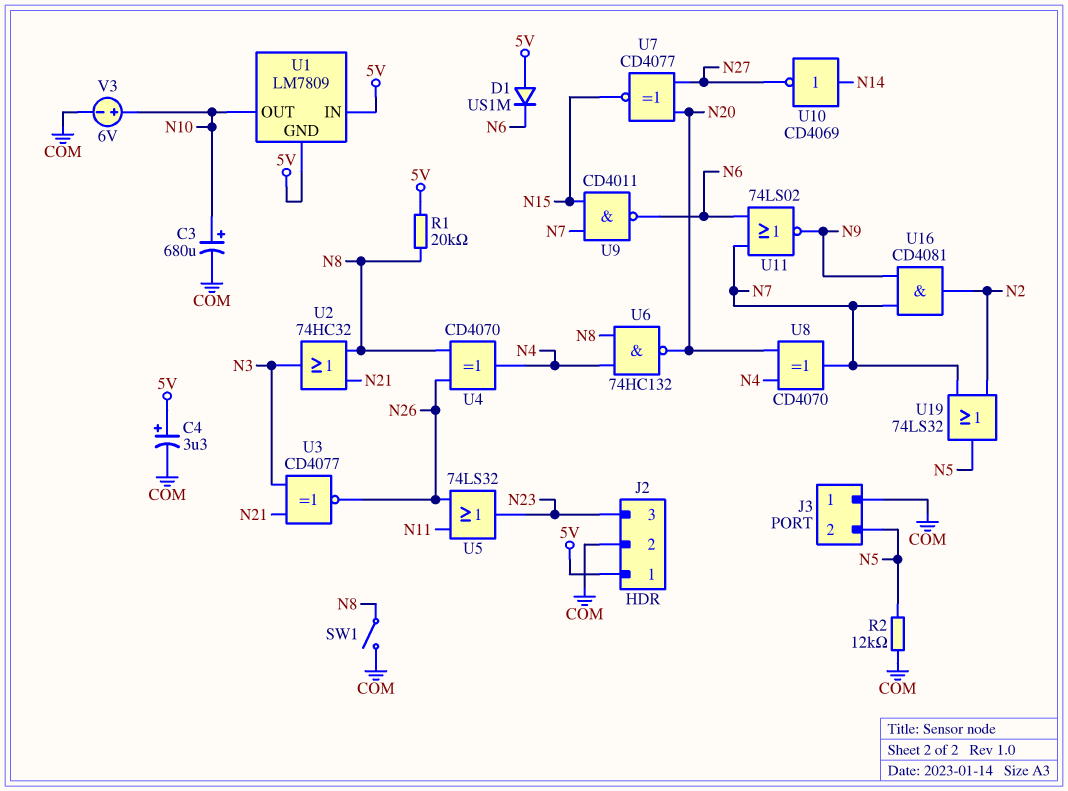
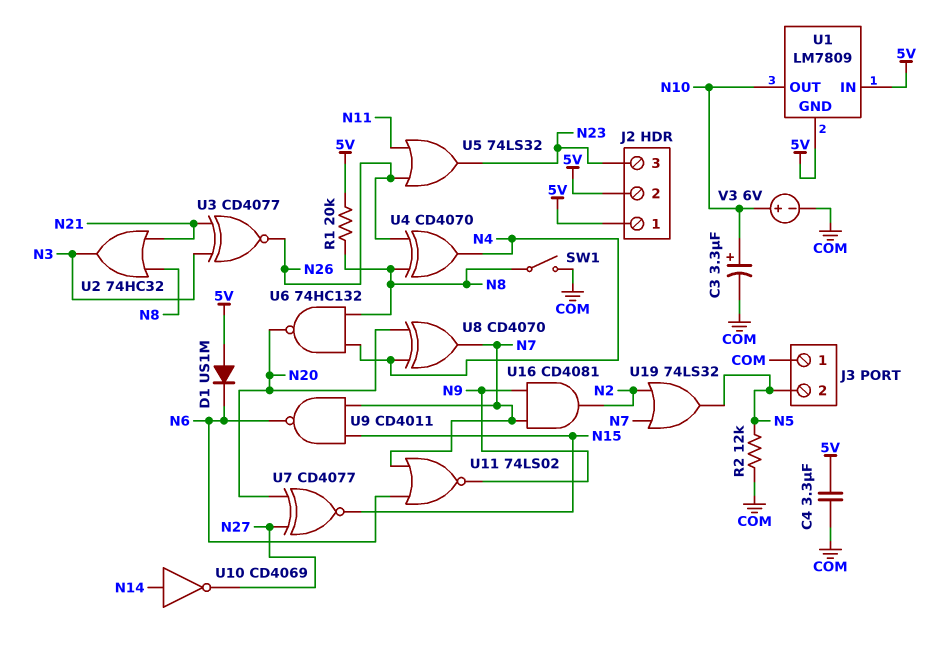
C3: 680uF (plus N10, minus COM) -> 3.3uF (plus N10, minus COM)
C4: 3.3uF (plus 5V, minus COM) -> 3.3uF (5V, COM)
J2 pin 2: COM -> 5V

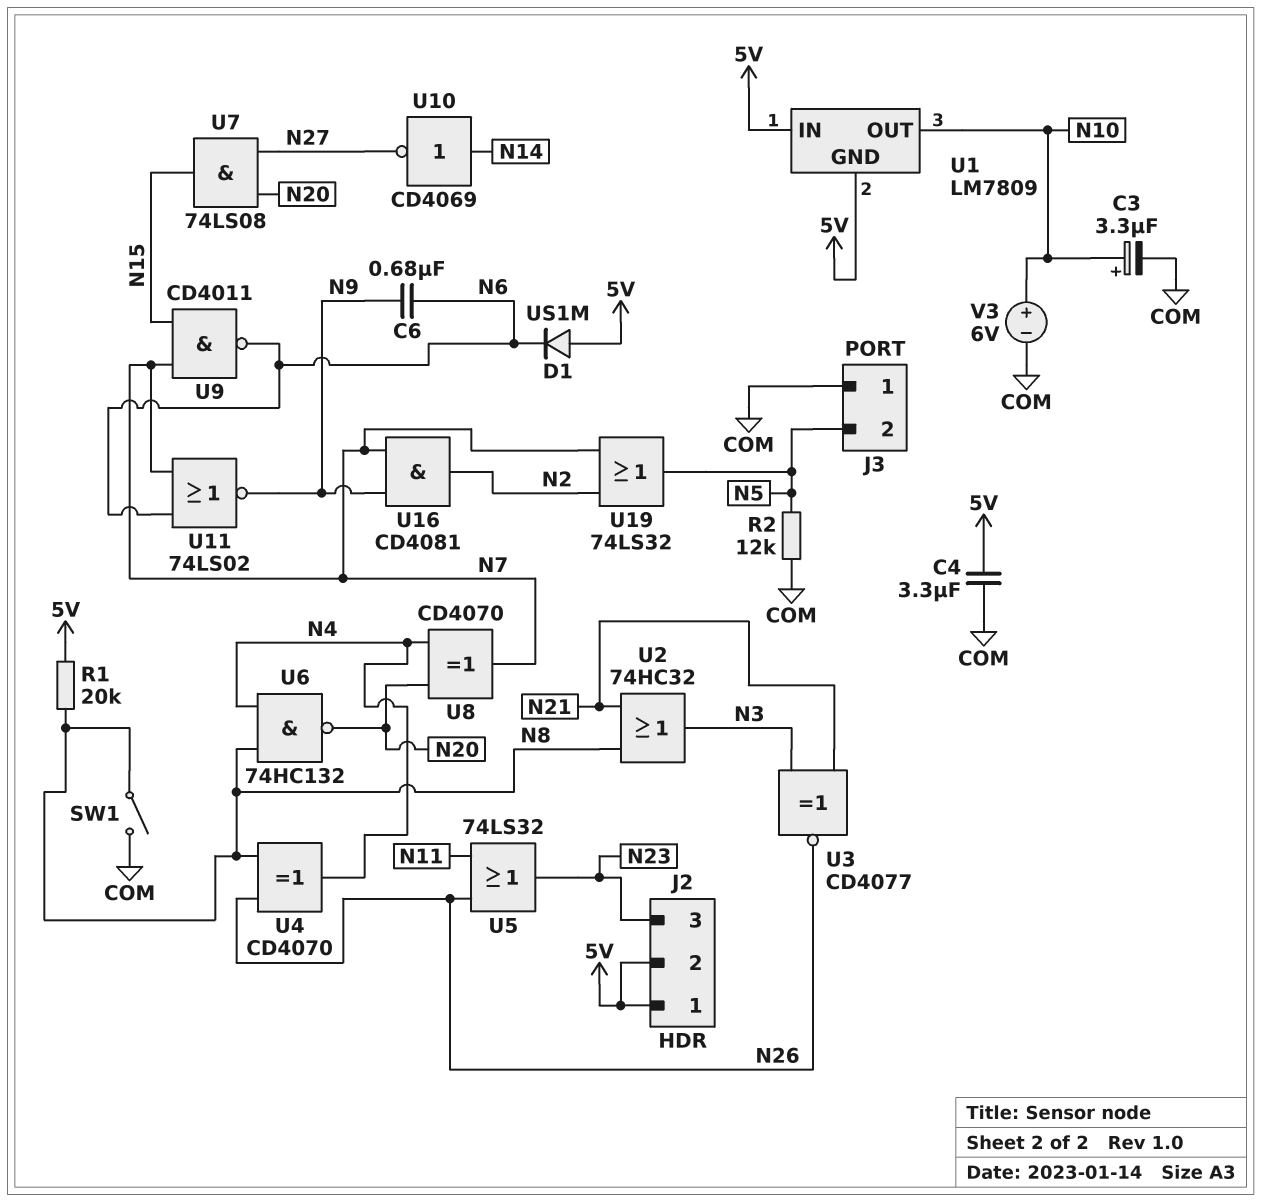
C6: none -> 680nF (N6, N9)
U7: XNOR CD4077 (in N20, in N27, out N15) -> AND 74LS08 (in N20, in N27, out N15)

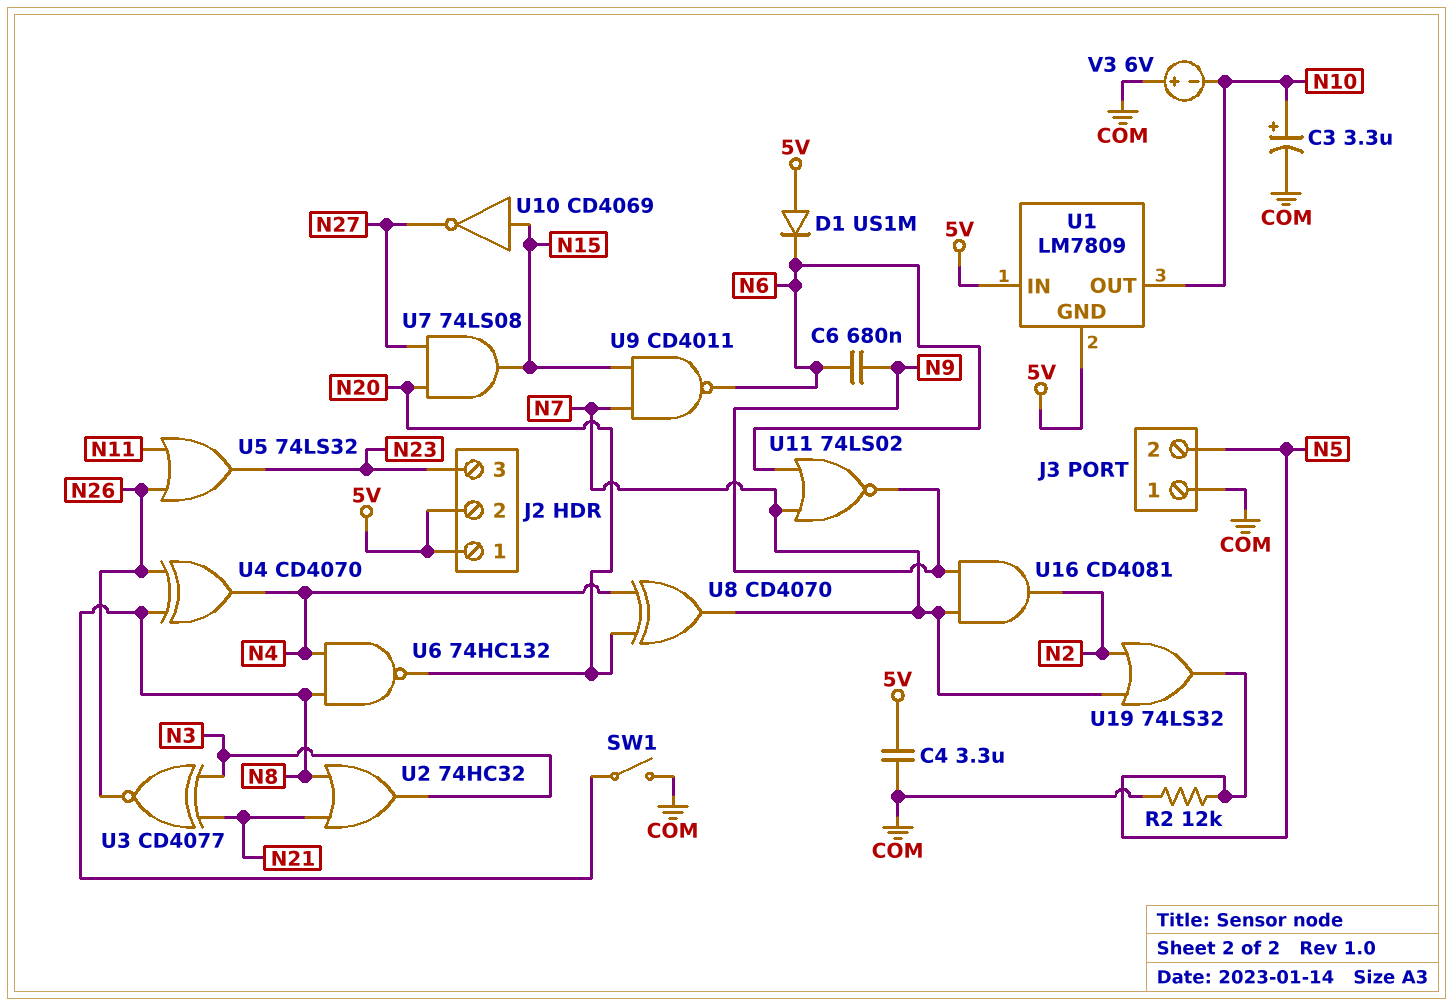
R1: 20k (5V, N8) -> none
U10: NOT CD4069 (in N14, out N27) -> NOT CD4069 (in N15, out N27)
V3: 6V (plus N10, minus COM) -> 6V (plus COM, minus N10)

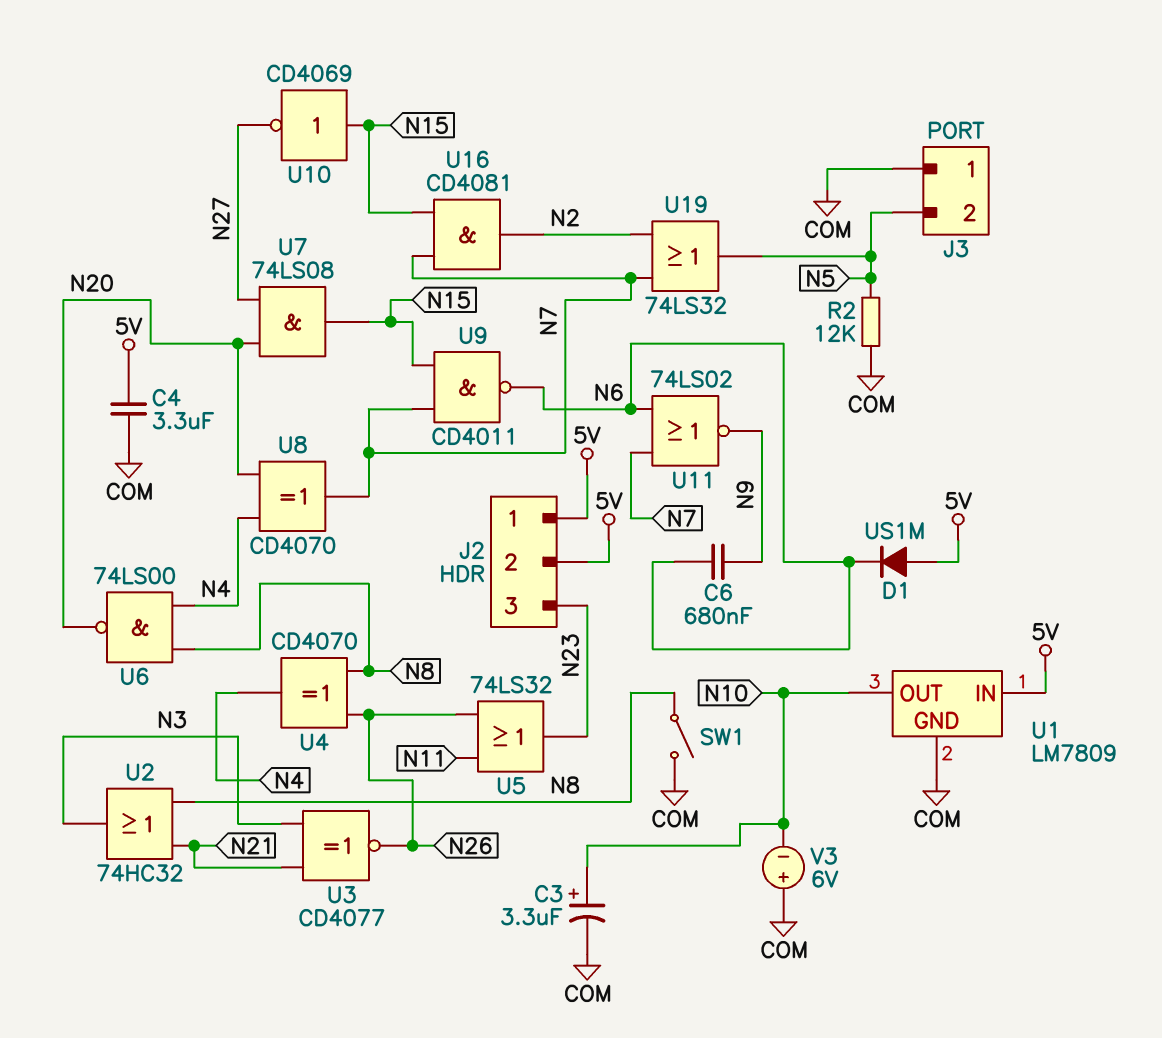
U1 pin GND: 5V -> COM
U6: NAND 74HC132 (in N4, in N8, out N20) -> NAND 74LS00 (in N4, in N8, out N20)
U16: AND CD4081 (in N7, in N9, out N2) -> AND CD4081 (in N7, in N15, out N2)

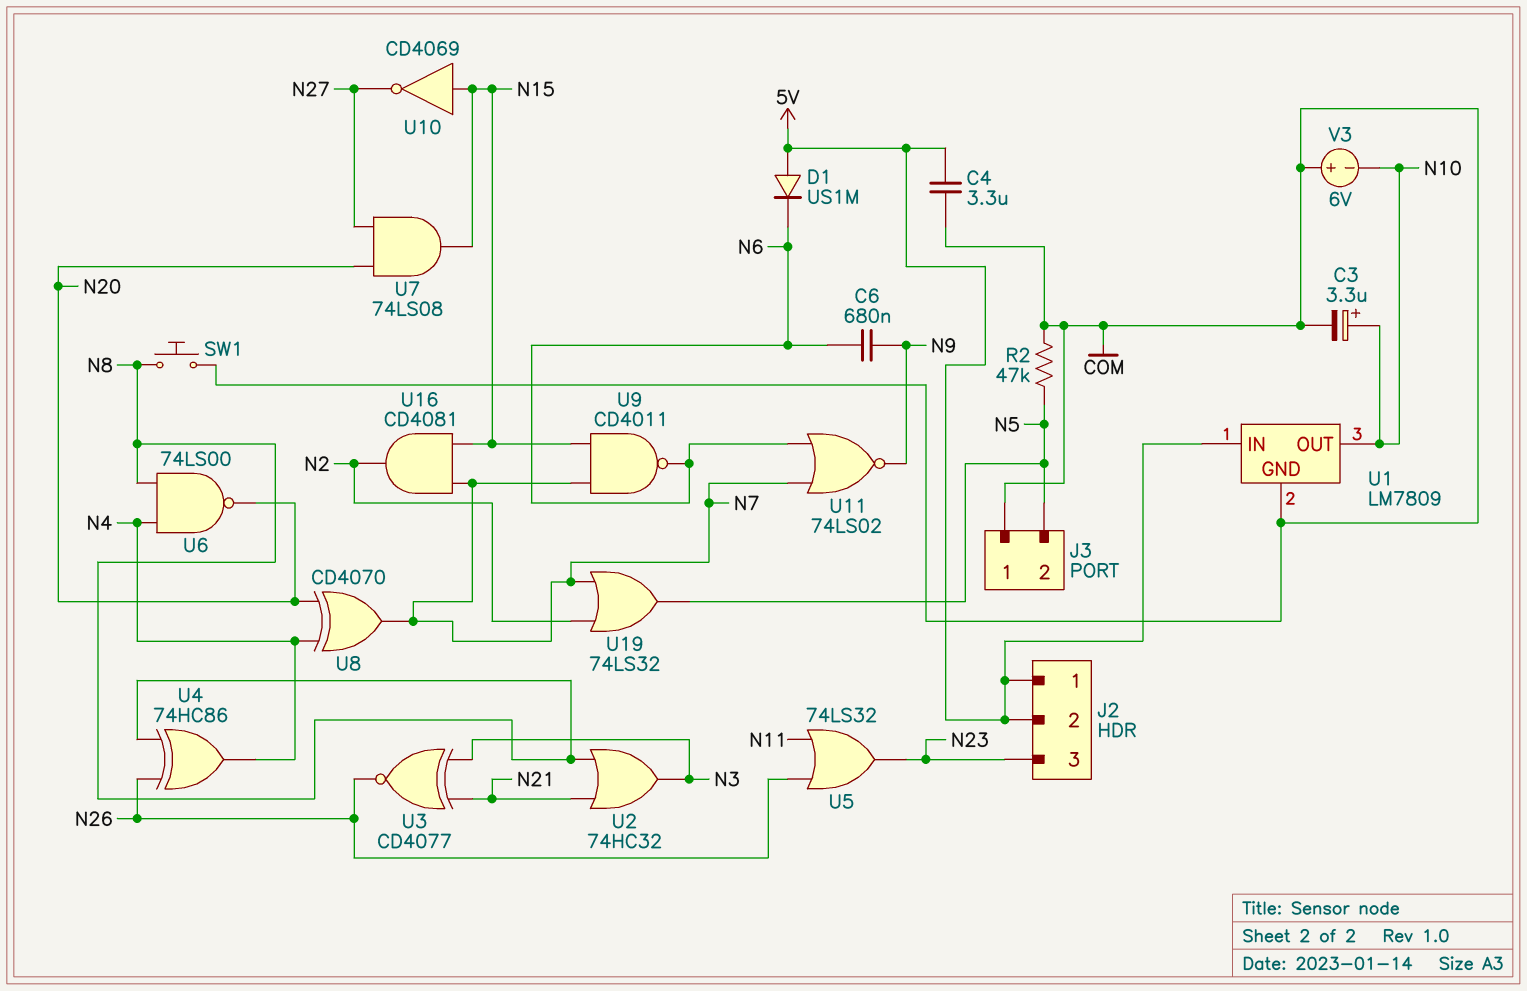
R2: 12k (COM, N5) -> 47k (COM, N5)
SW1: switch (COM, N8) -> button (COM, N8)
U4: XOR CD4070 (in N8, in N26, out N4) -> XOR 74HC86 (in N8, in N26, out N4)

